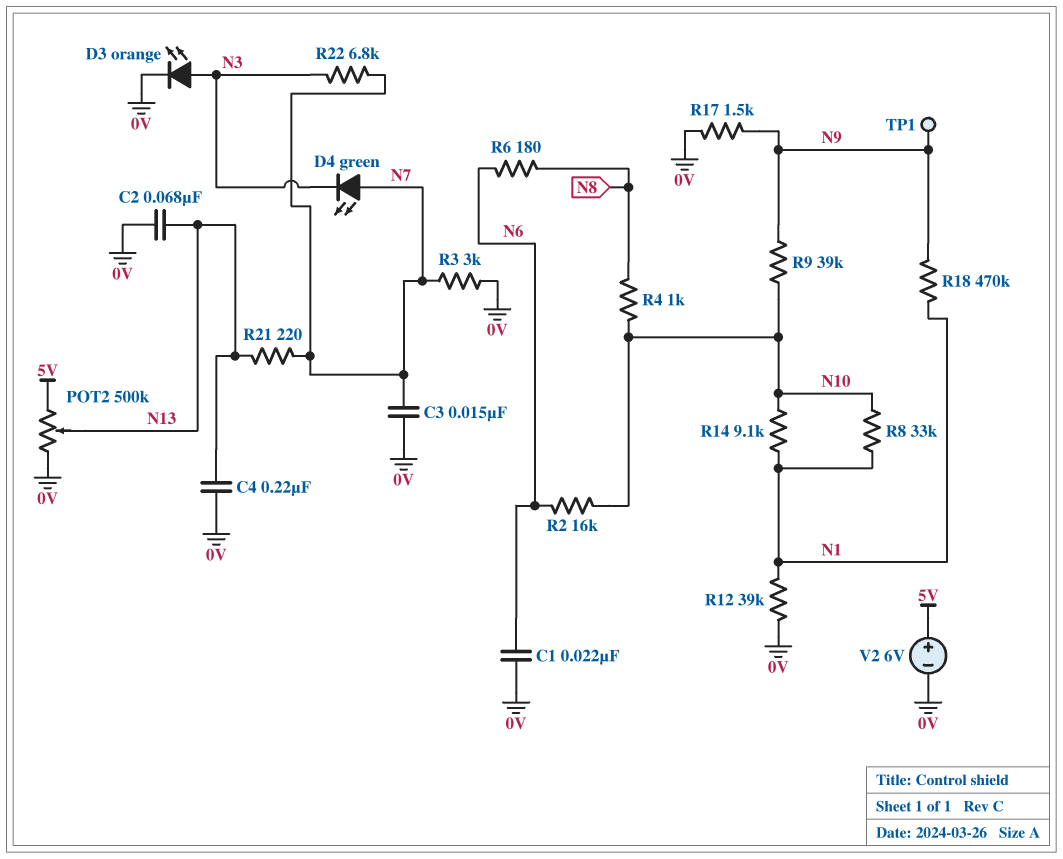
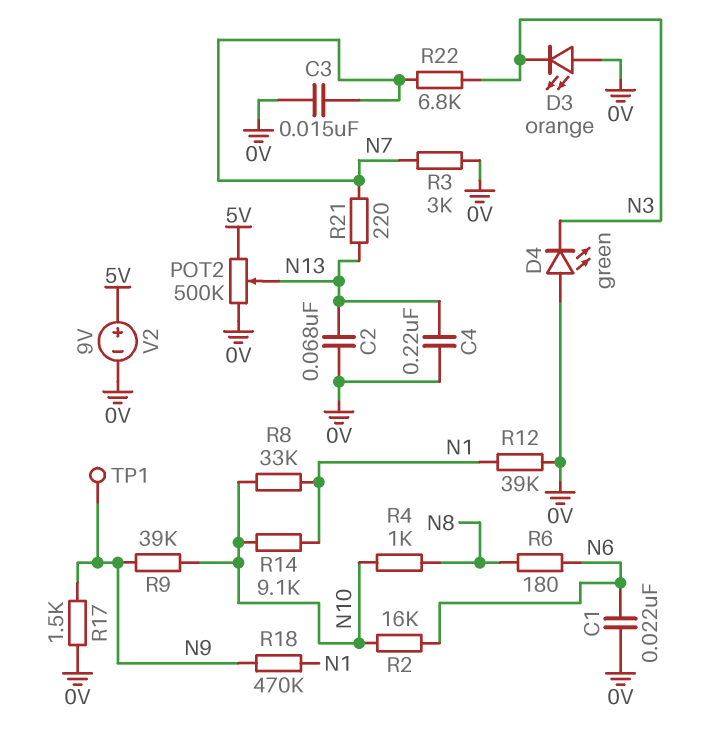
D3: LED orange (A N3, K 0V) -> LED orange (A 0V, K N3)
D4: LED green (A N7, K N3) -> LED green (A 0V, K N3)
V2: 6V (plus 5V, minus 0V) -> 9V (plus 5V, minus 0V)

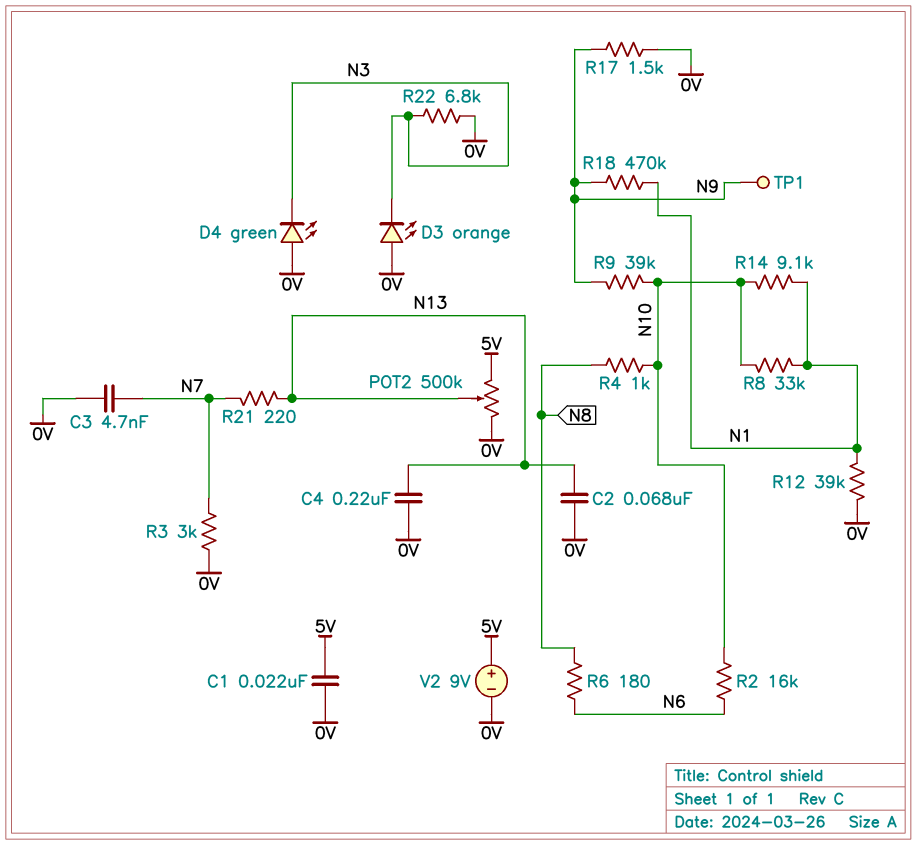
C1: 22nF (0V, N6) -> 22nF (0V, 5V)
C3: 15nF (0V, N7) -> 4.7nF (0V, N7)
R22: 6.8k (N3, N7) -> 6.8k (0V, N3)

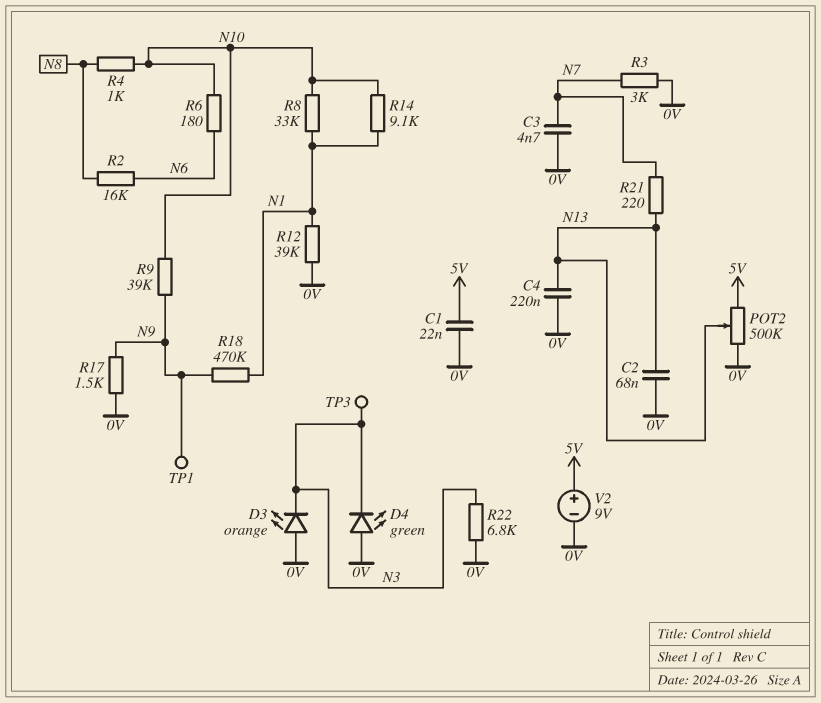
R2: 16k (N6, N10) -> 16k (N6, N8)
R6: 180 (N6, N8) -> 180 (N6, N10)
TP3: none -> test point (N3)

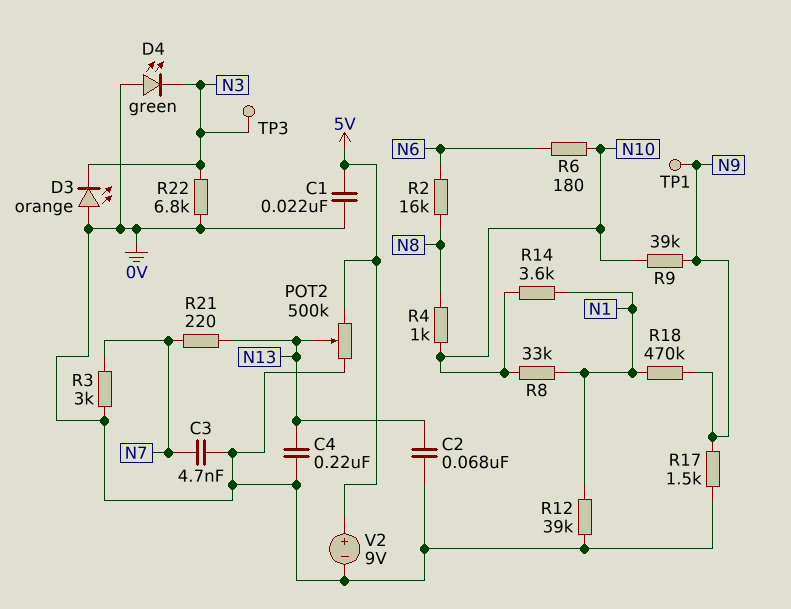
R14: 9.1k (N1, N10) -> 3.6k (N1, N10)

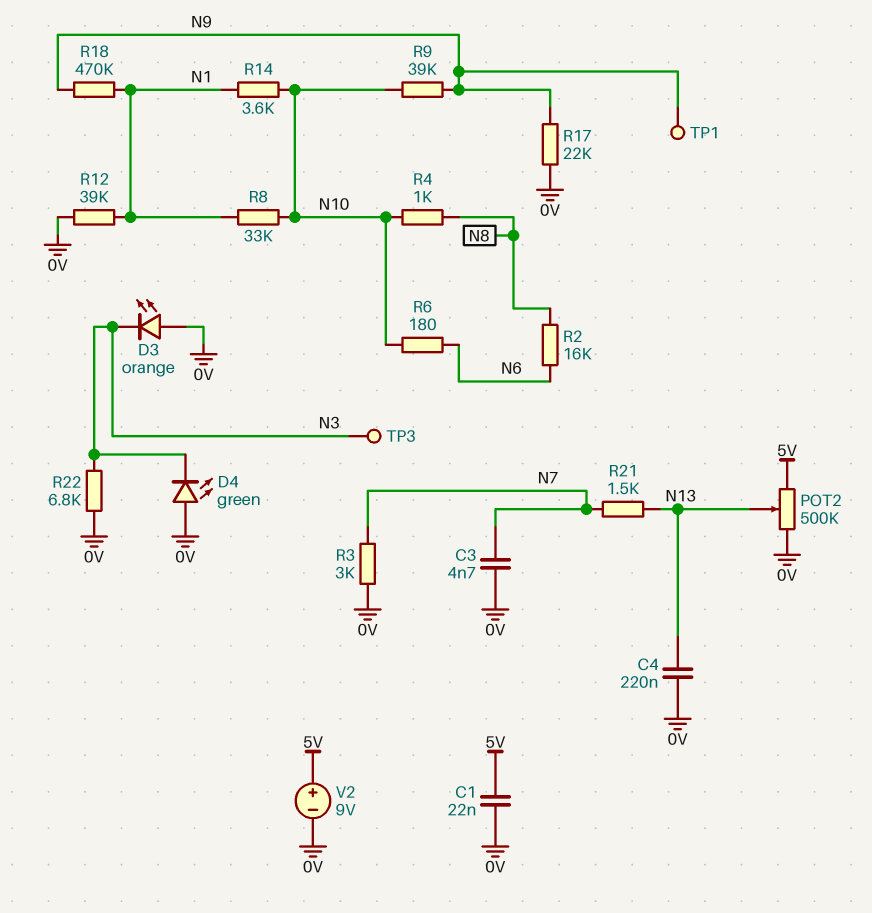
C2: 68nF (0V, N13) -> none
R17: 1.5k (0V, N9) -> 22k (0V, N9)
R21: 220 (N7, N13) -> 1.5k (N7, N13)

